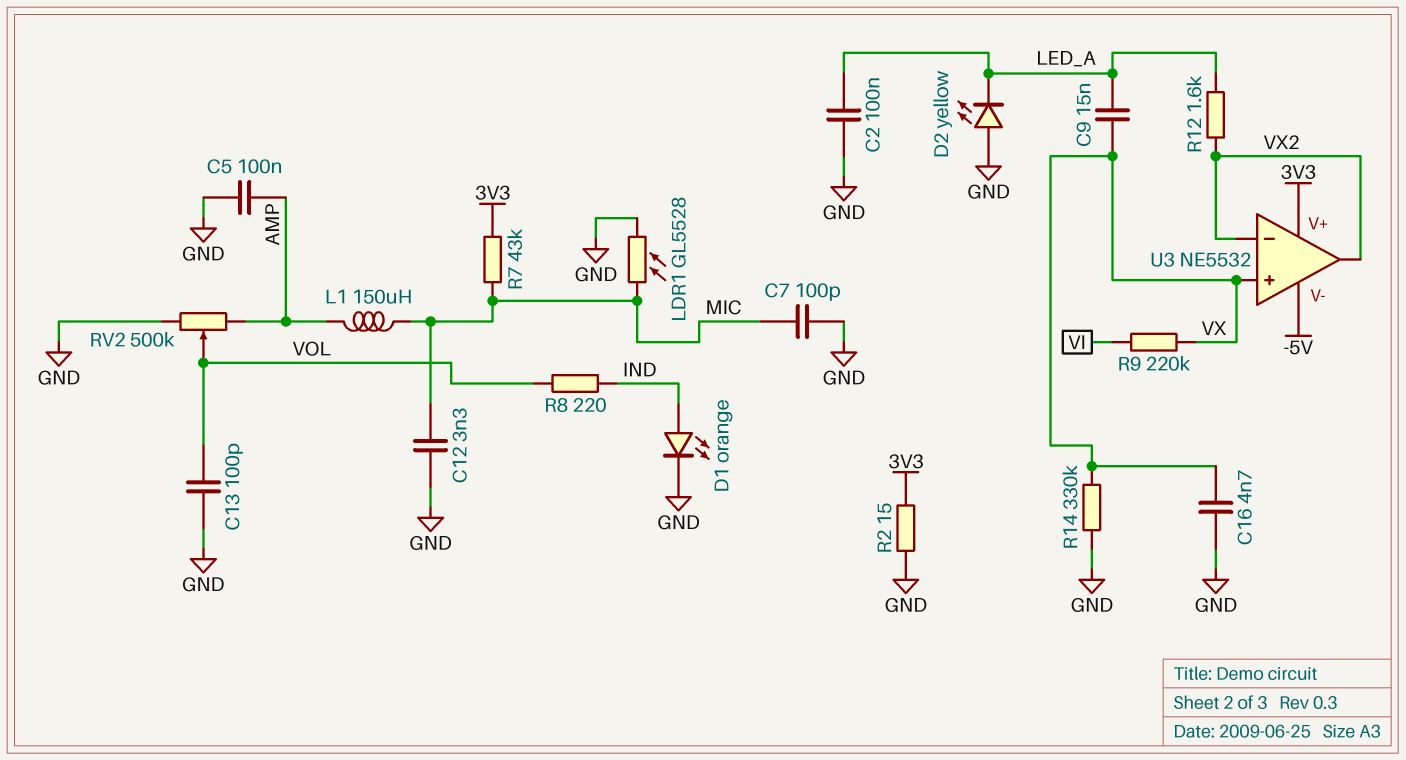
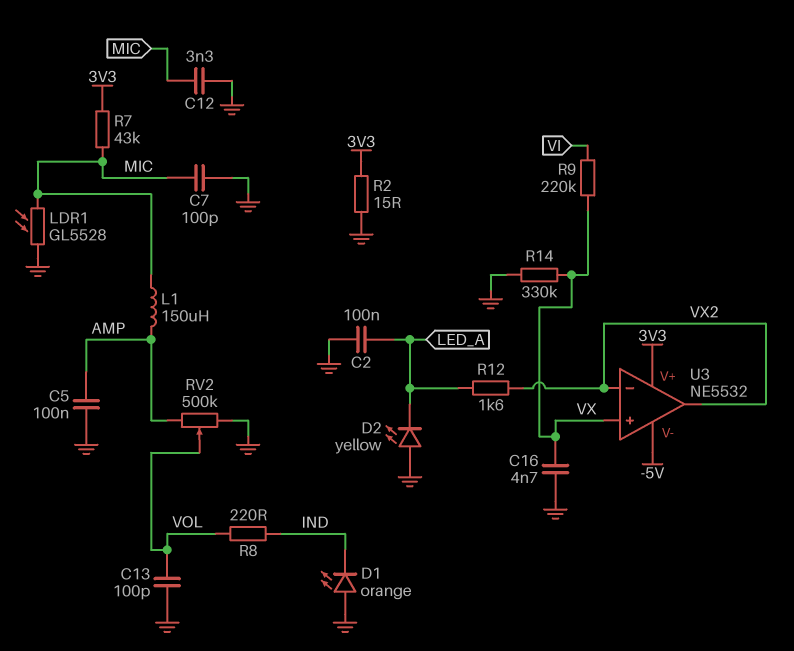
C9: 15nF (LED_A, VX) -> none
D1: LED orange (A IND, K GND) -> LED orange (A GND, K IND)

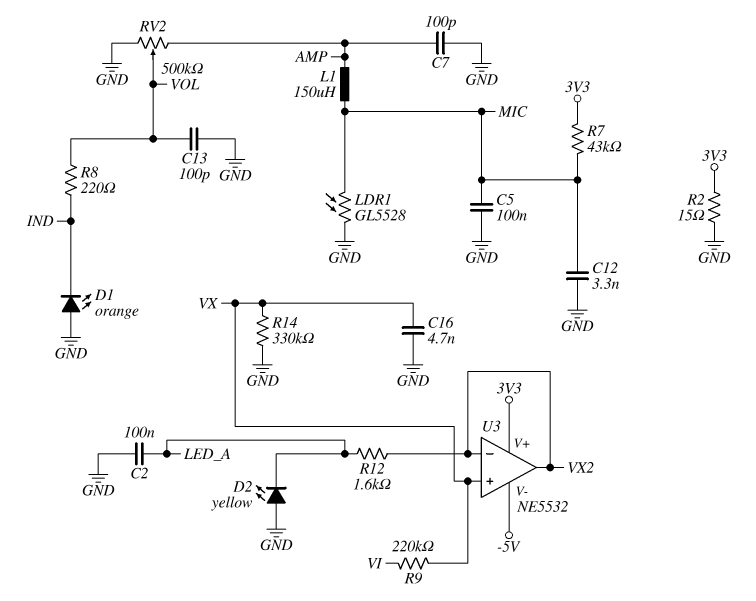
C5: 100nF (AMP, GND) -> 100nF (GND, MIC)
C7: 100pF (GND, MIC) -> 100pF (AMP, GND)

